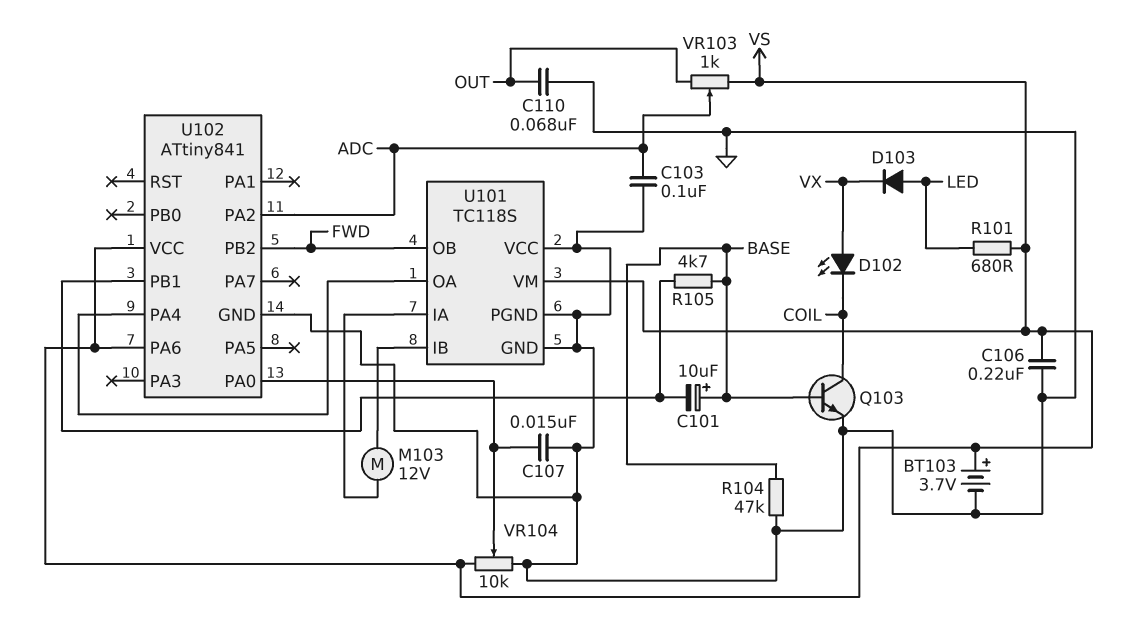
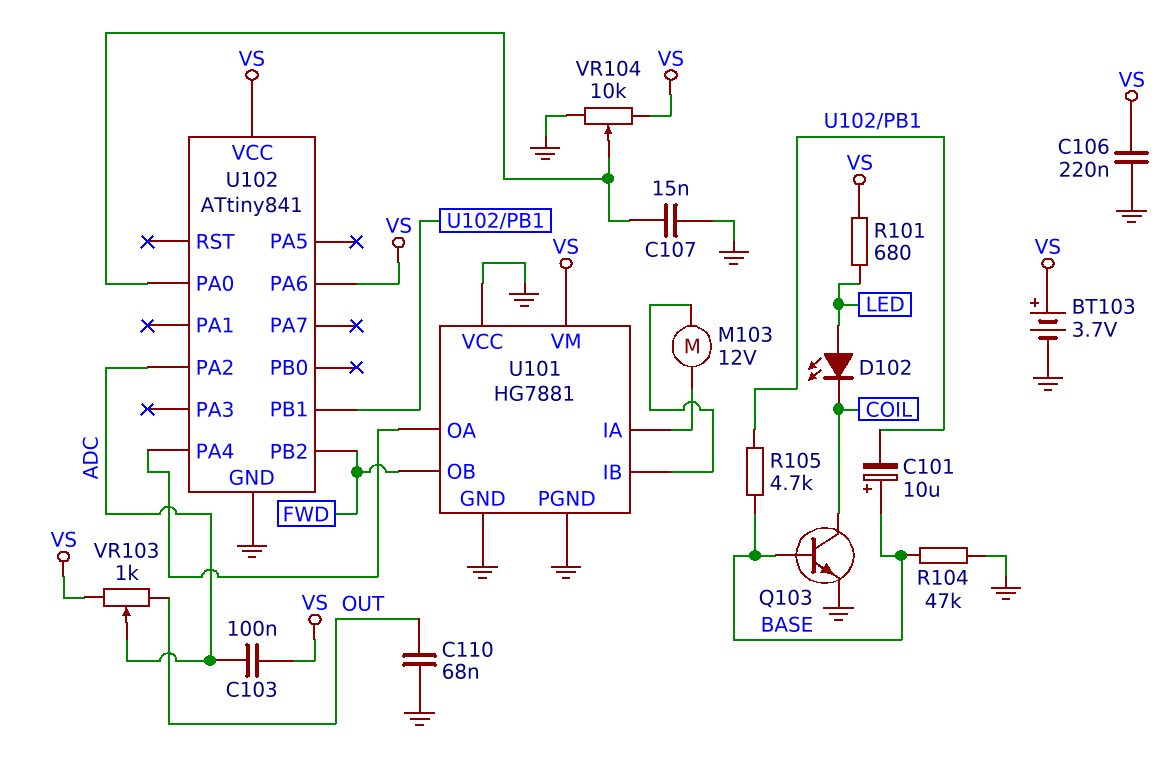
C103: 100nF (ADC, GND) -> 100nF (ADC, VS)
D102: LED (A VX, K COIL) -> LED (A LED, K COIL)
D103: diode (A LED, K VX) -> none
U101: TC118S -> HG7881

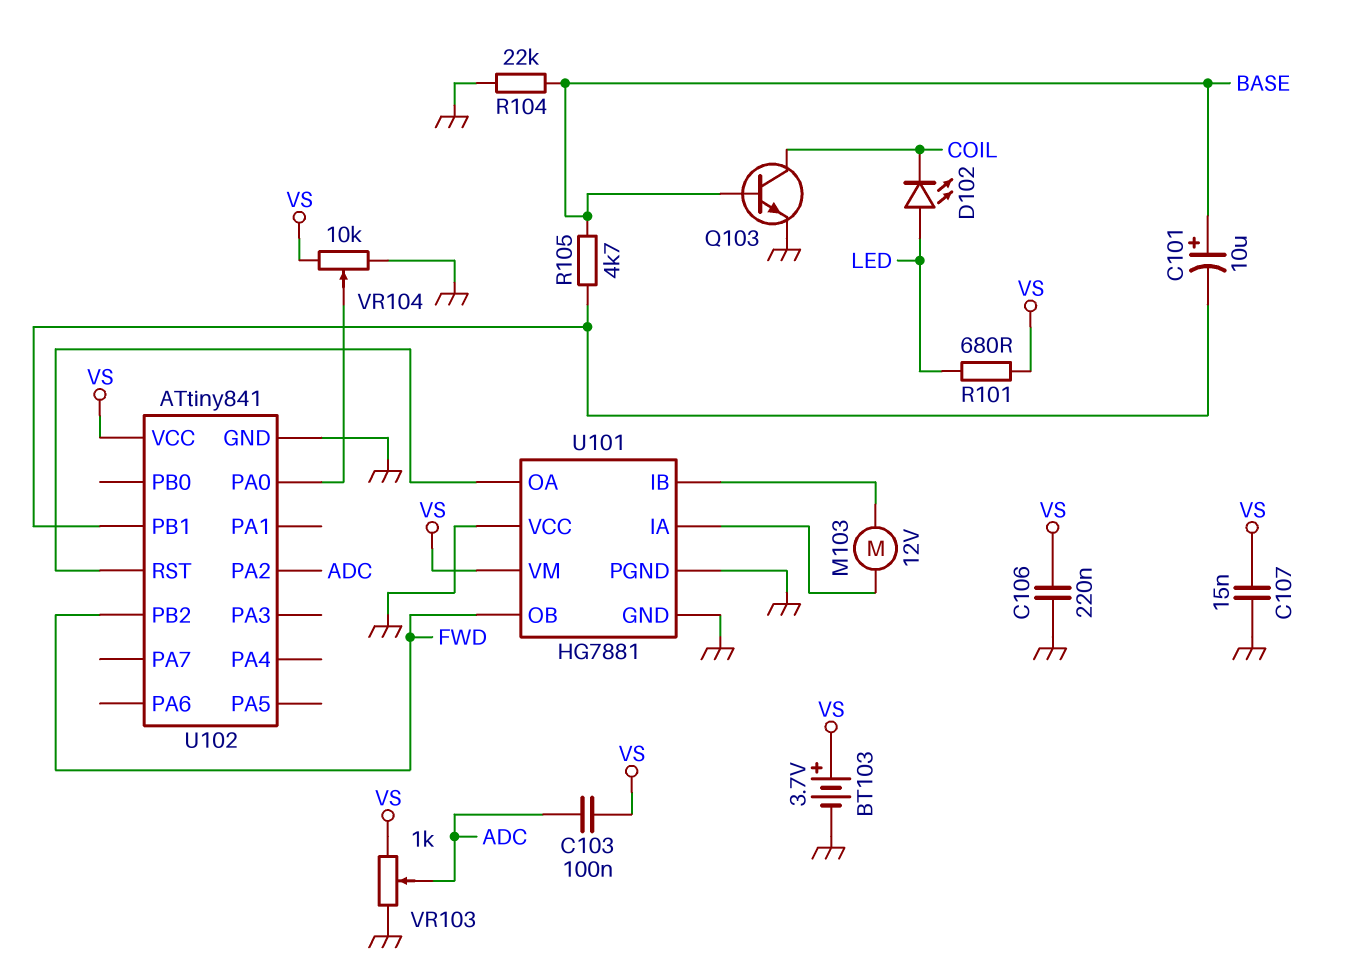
C107: 15nF (GND, U102/PA0) -> 15nF (GND, VS)
C110: 68nF (GND, OUT) -> none
R104: 47k (BASE, GND) -> 22k (BASE, GND)
U102 pin PA4: U101/OA -> none
U102 pin PA6: VS -> none
U102 pin RST: none -> U101/OA
VR103: 1k (OUT, VS, wiper ADC) -> 1k (GND, VS, wiper ADC)

